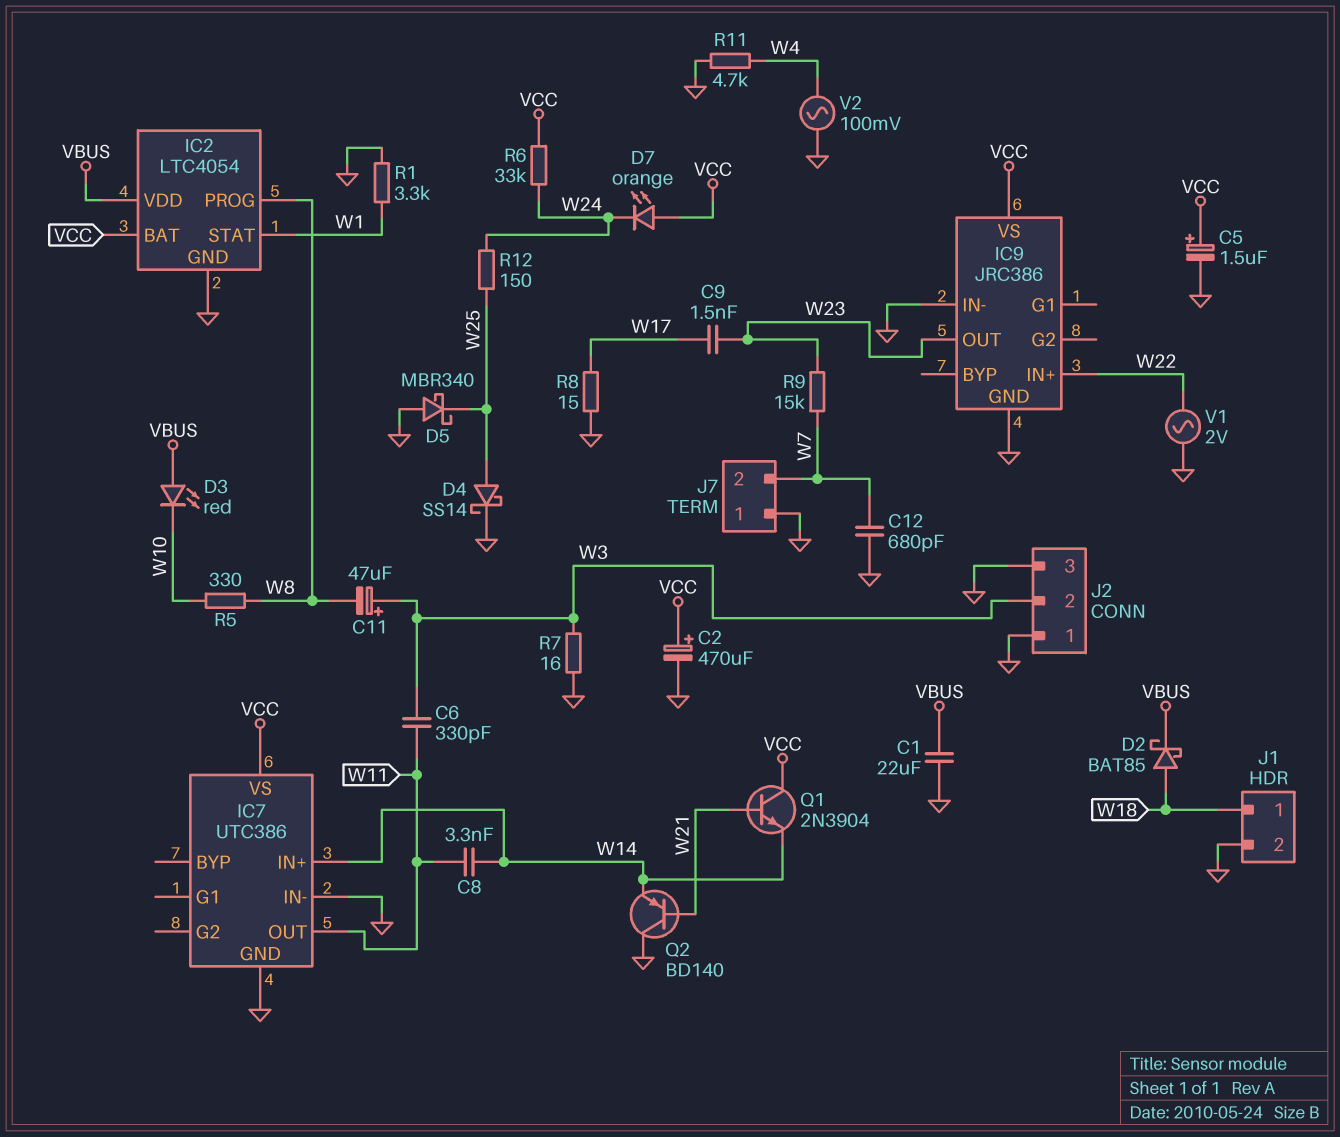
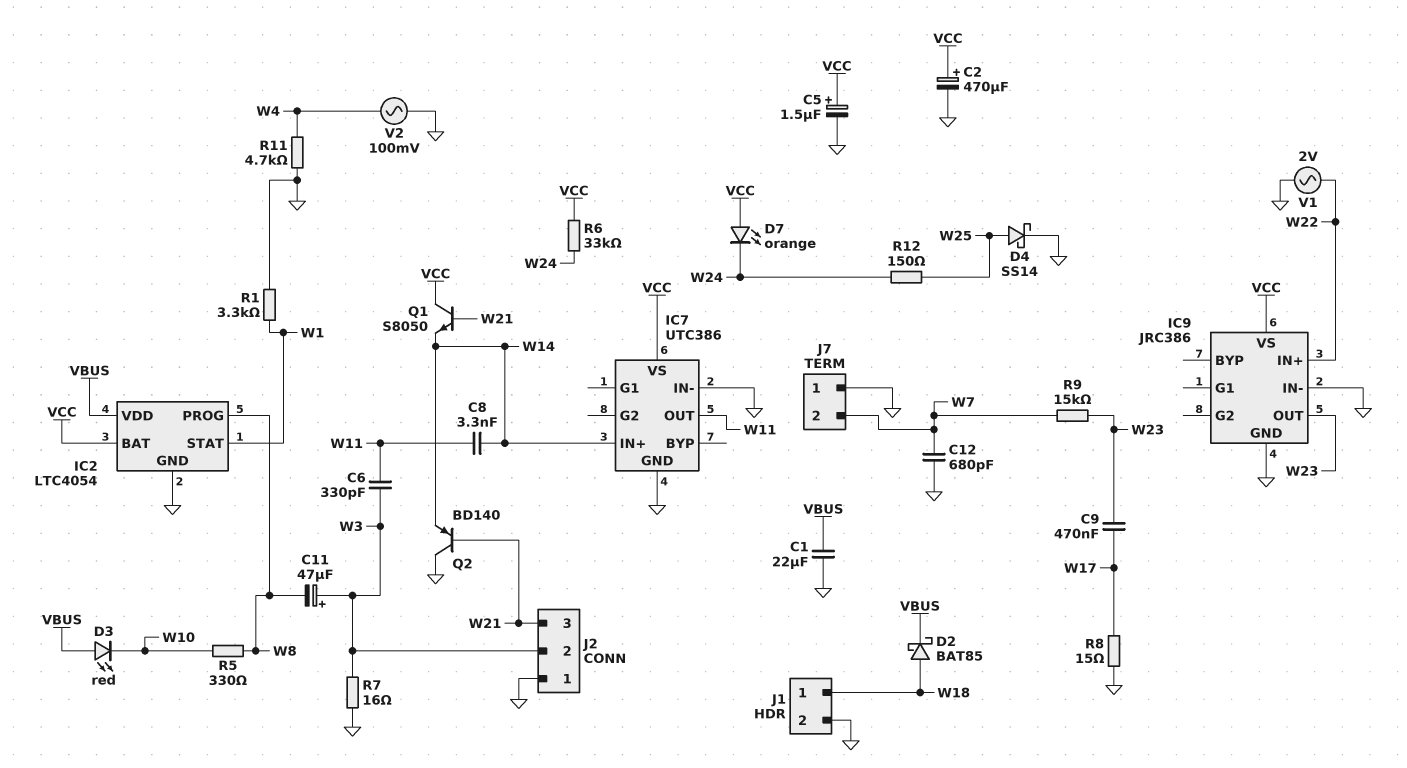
C9: 1.5nF (W17, W23) -> 470nF (W17, W23)
D5: schottky MBR340 (A GND, K W25) -> none
J2 pin 3: GND -> W21
Q1: NPN 2N3904 (B W21, C VCC, E W14) -> NPN S8050 (B W21, C VCC, E W14)

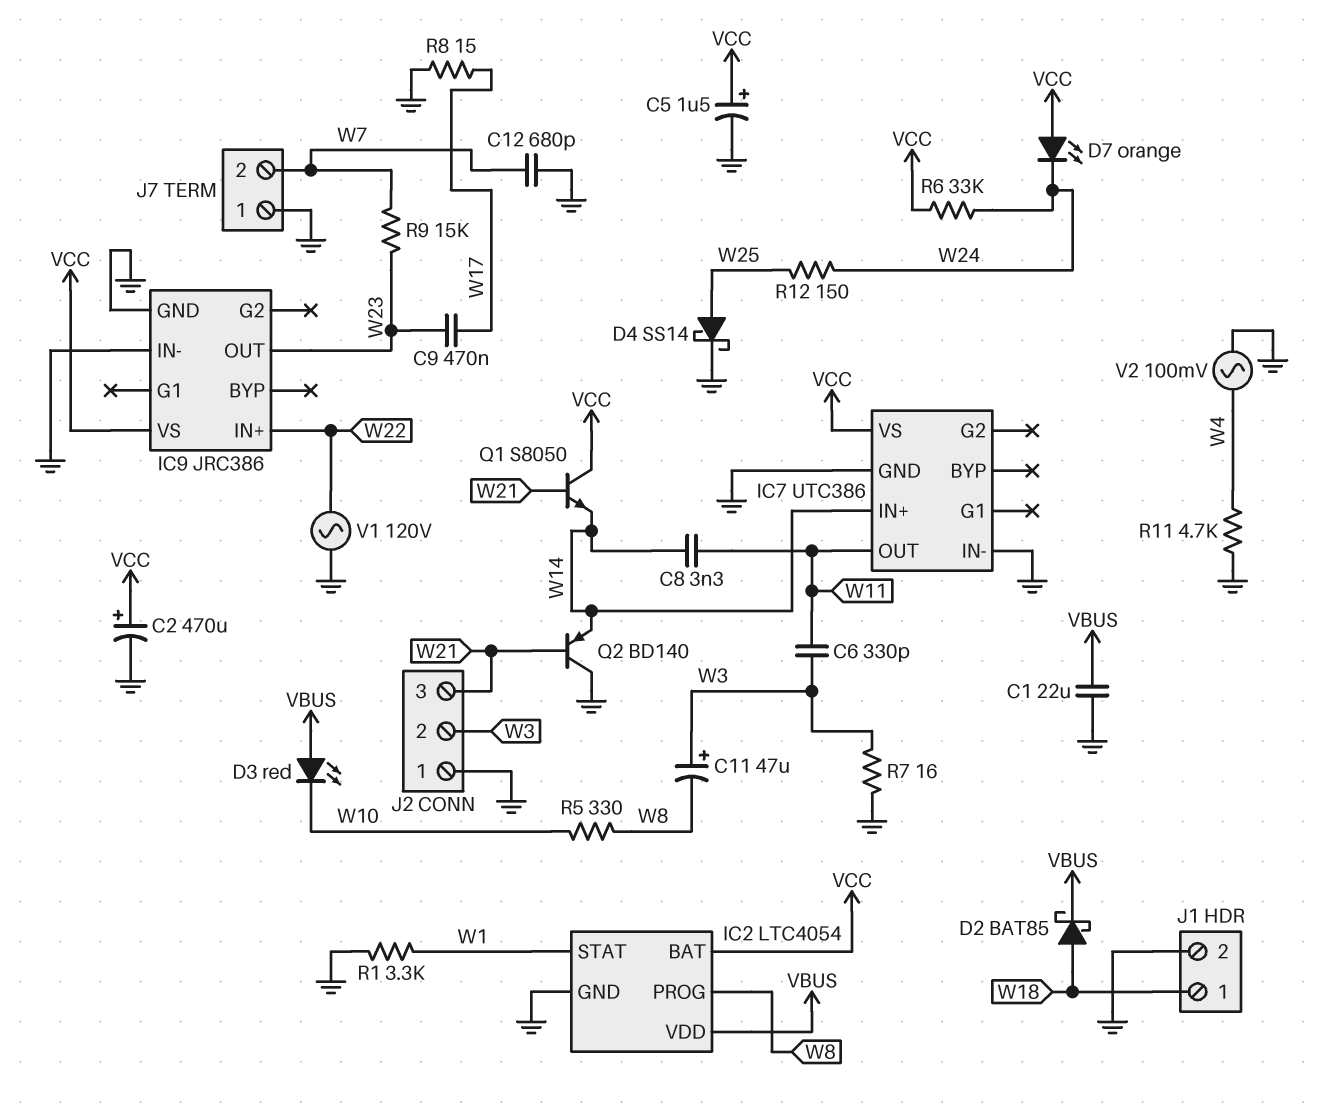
V1: AC 2V (GND, W22) -> AC 120V (GND, W22)

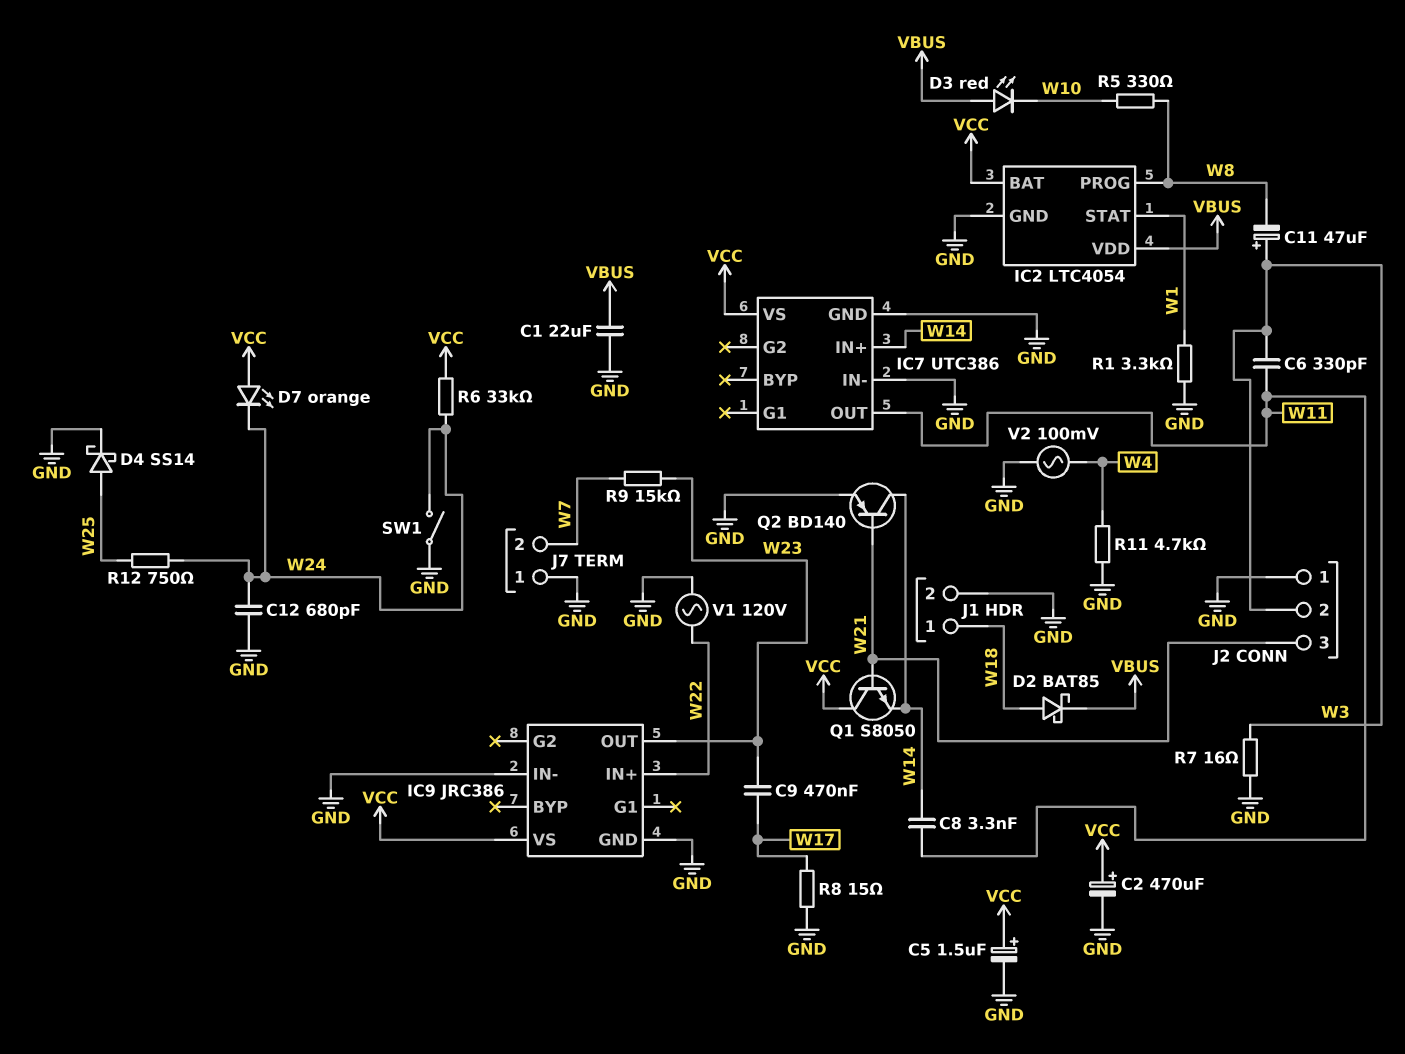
C12: 680pF (GND, W7) -> 680pF (GND, W24)
Q2: PNP BD140 (B W21, C GND, E W14) -> PNP BD140 (B W21, C W14, E GND)
R12: 150 (W24, W25) -> 750 (W24, W25)
SW1: none -> switch (GND, W24)

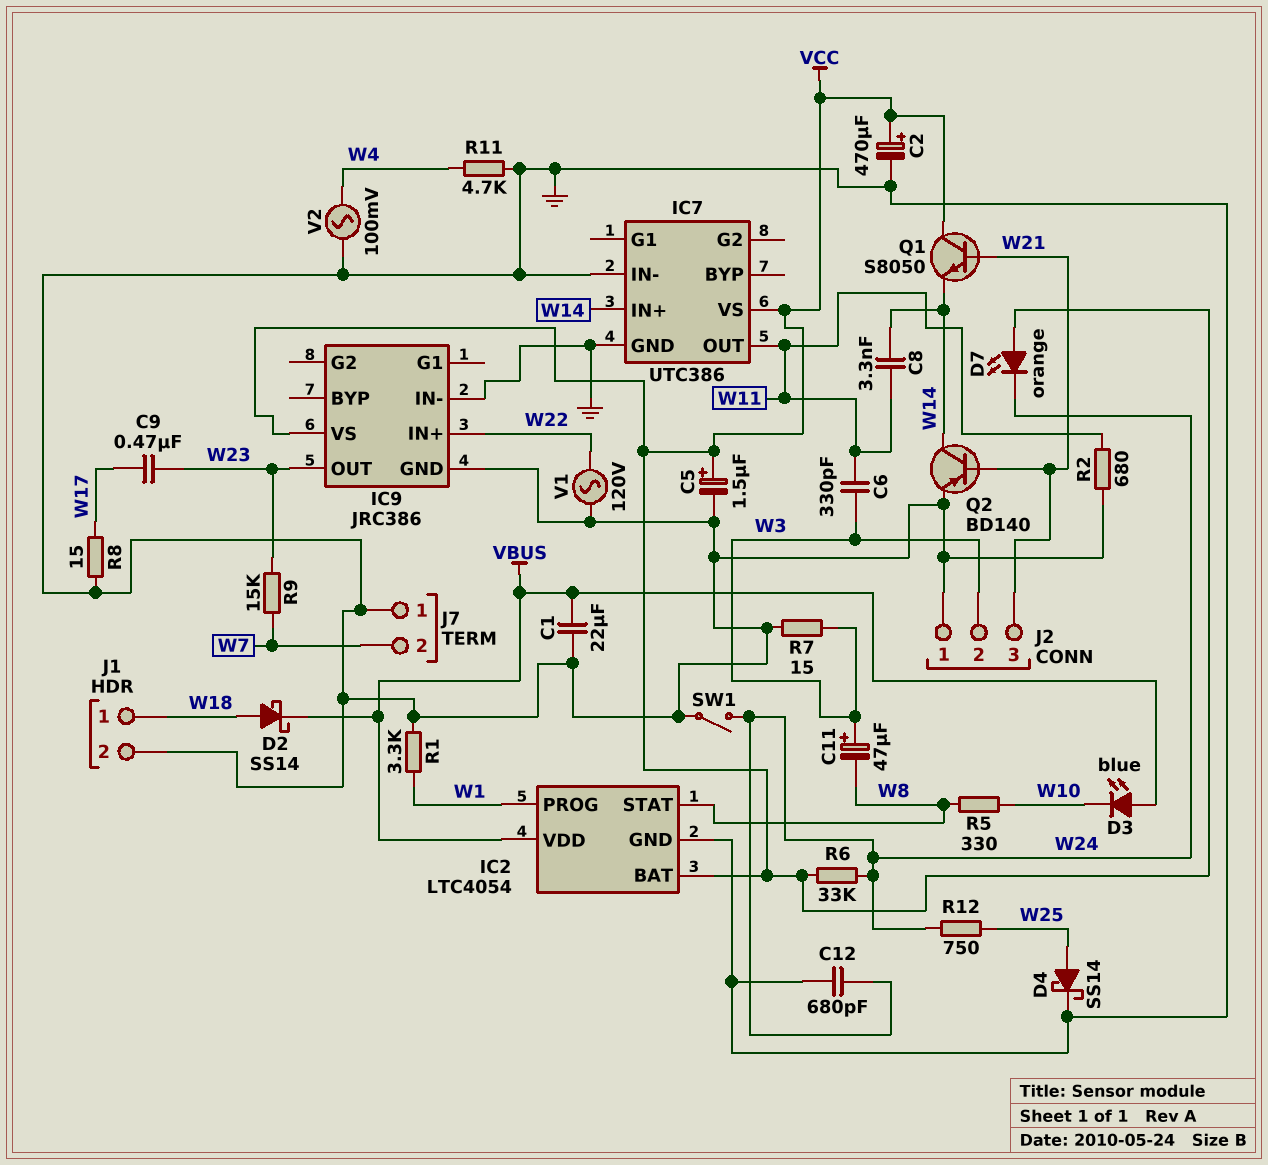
D2: schottky BAT85 (A W18, K VBUS) -> schottky SS14 (A W18, K VBUS)
D3: LED red (A VBUS, K W10) -> LED blue (A VBUS, K W10)
IC2 pin PROG: W8 -> W1
IC2 pin STAT: W1 -> W8
R2: none -> 680 (GND, W11)
R7: 16 (GND, W3) -> 15 (GND, W3)

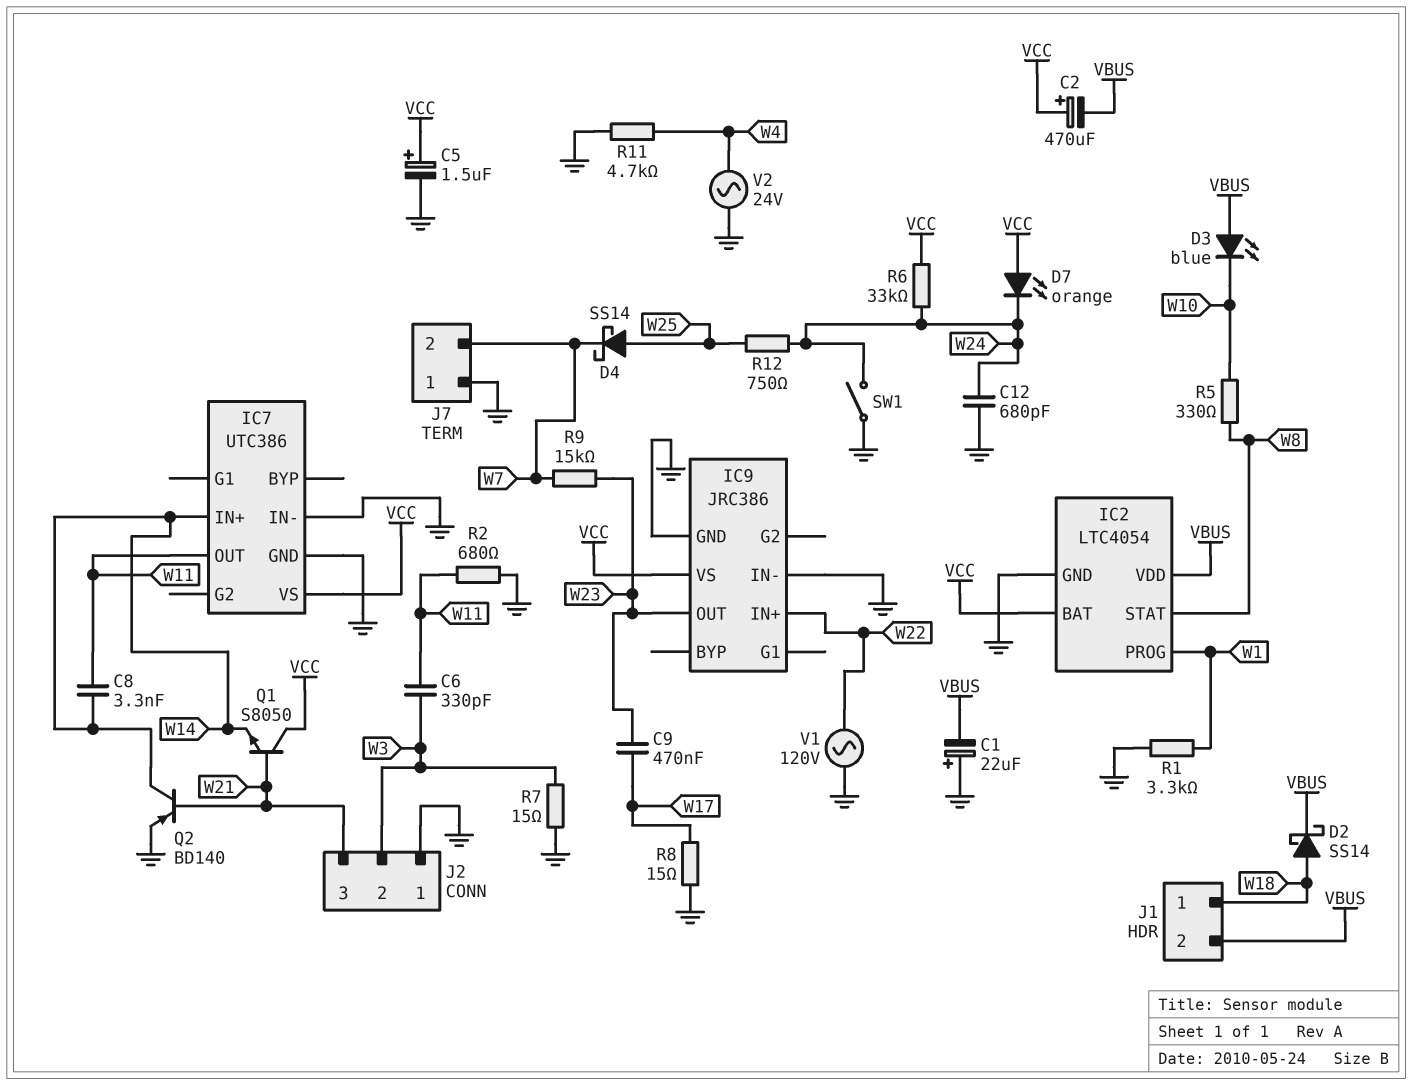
C1: 22uF (GND, VBUS) -> 22uF (plus GND, minus VBUS)
C2: 470uF (plus VCC, minus GND) -> 470uF (plus VCC, minus VBUS)
C11: 47uF (plus W3, minus W8) -> none
D4: schottky SS14 (A W25, K GND) -> schottky SS14 (A W25, K W7)
J1 pin 2: GND -> VBUS
V2: AC 100mV (GND, W4) -> AC 24V (GND, W4)

